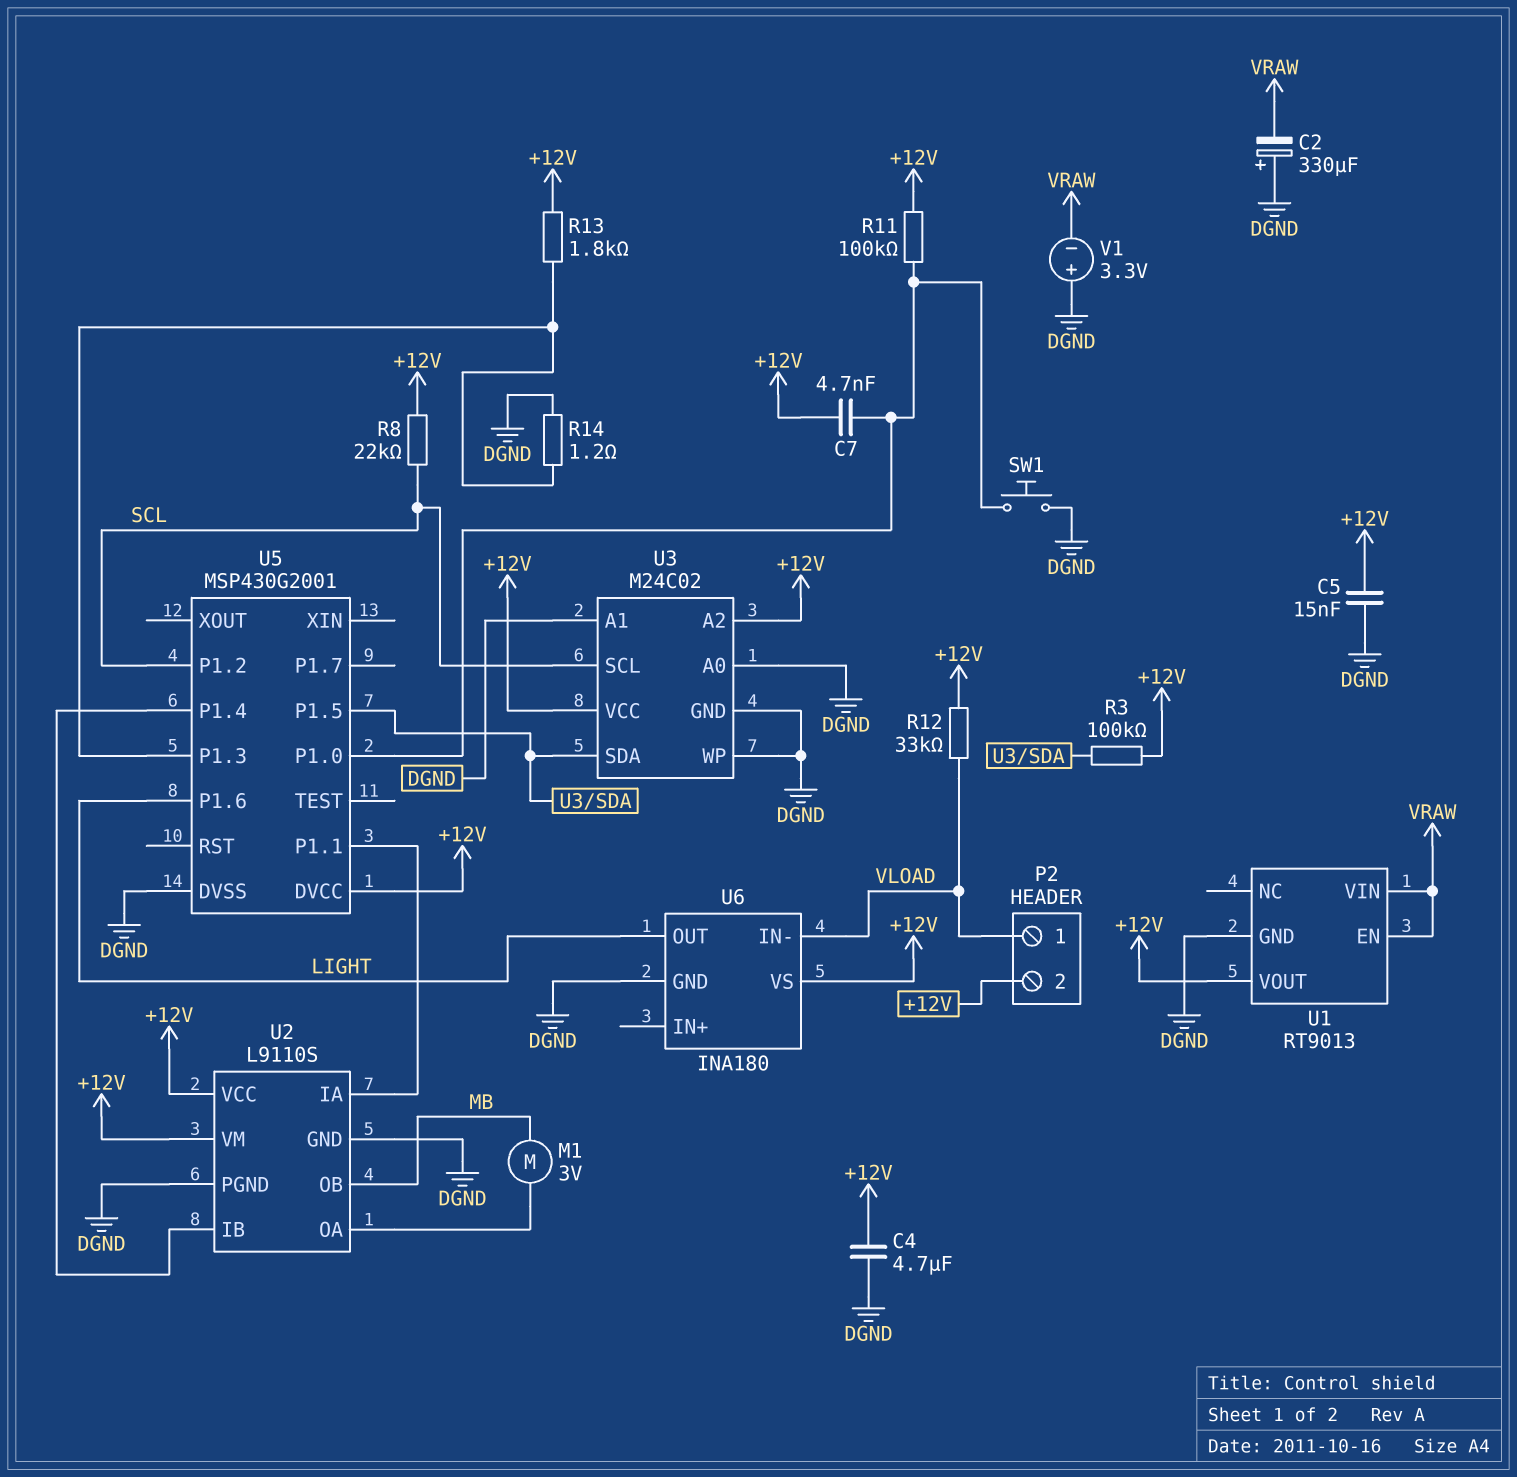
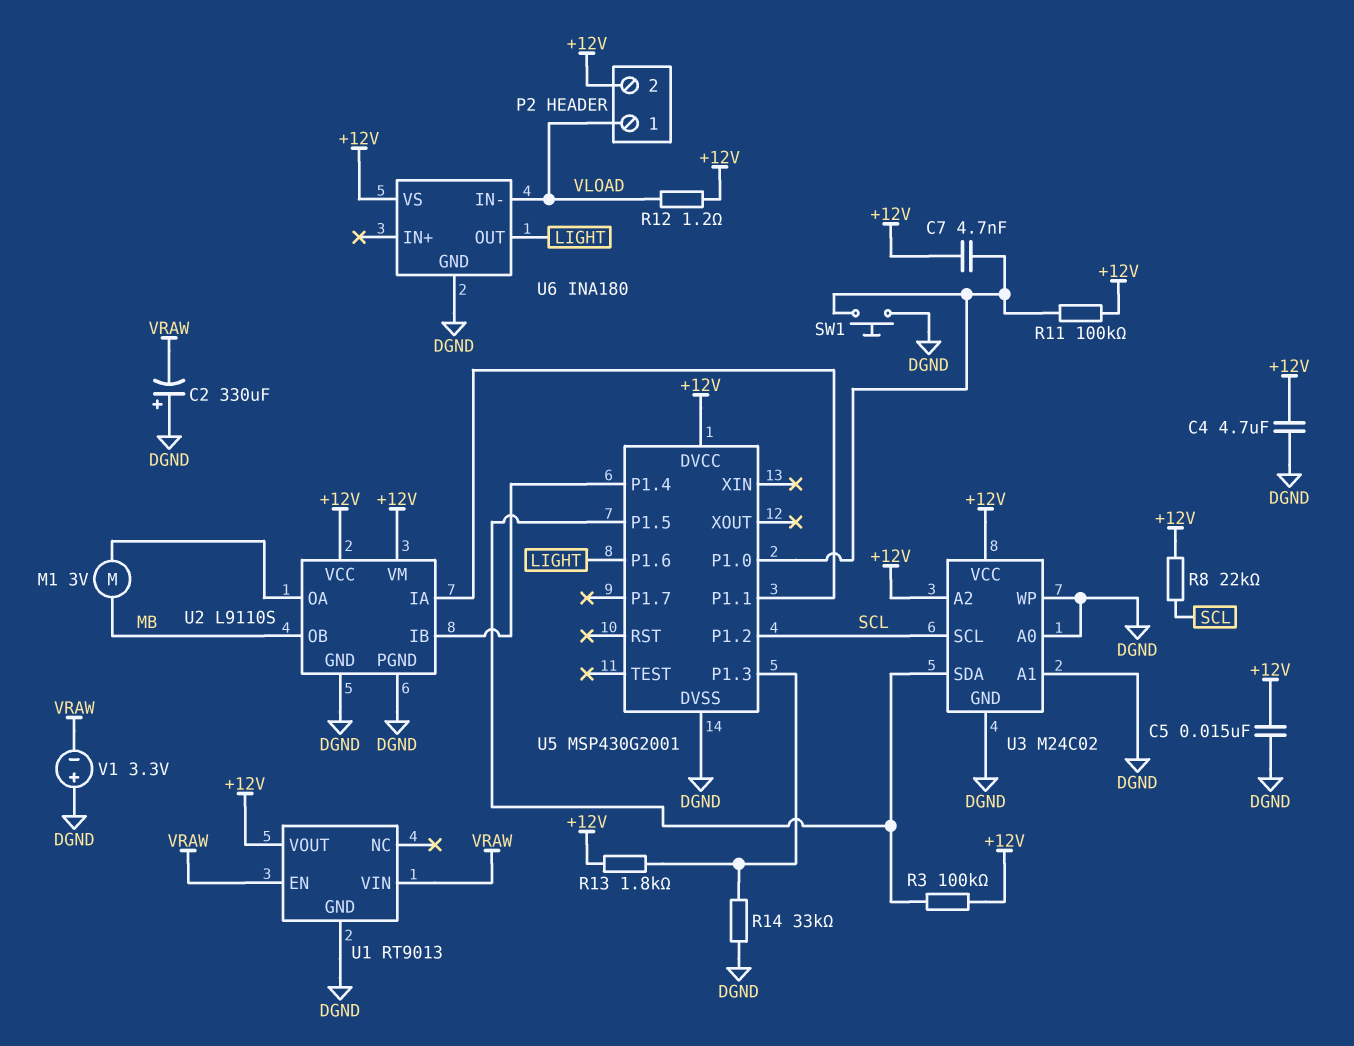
R12: 33k (+12V, VLOAD) -> 1.2 (+12V, VLOAD)
R14: 1.2 (DGND, U5/P1.3) -> 33k (DGND, U5/P1.3)

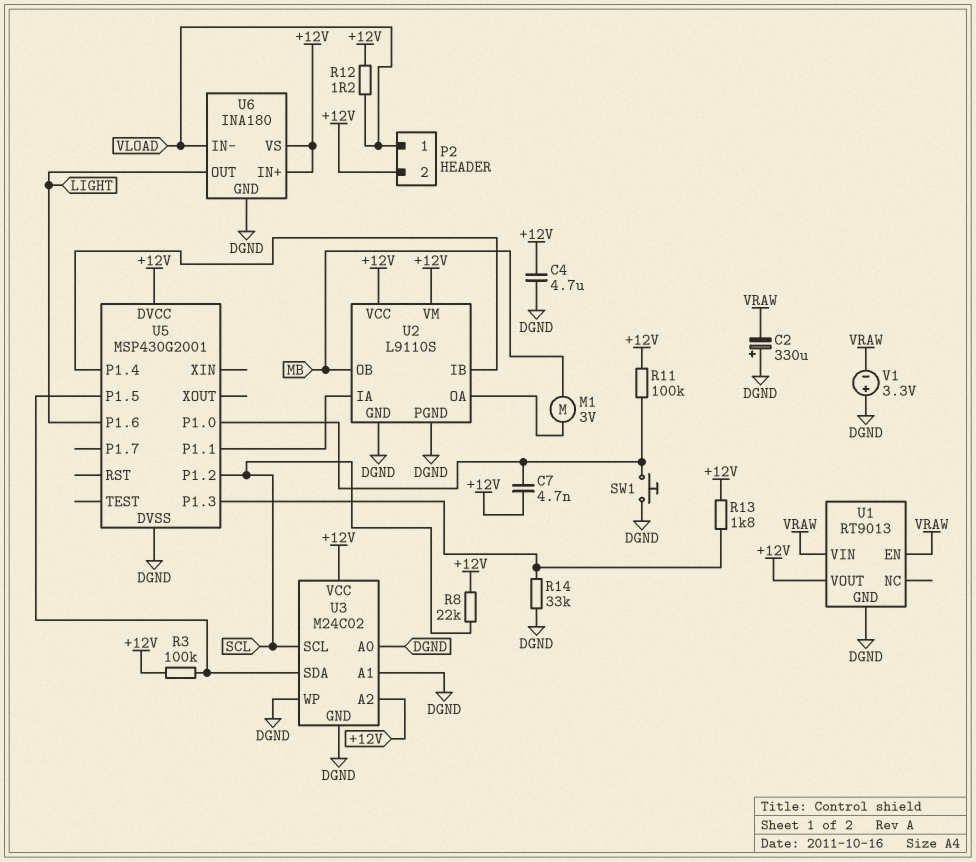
C5: 15nF (+12V, DGND) -> none
U6 pin IN+: none -> +12V

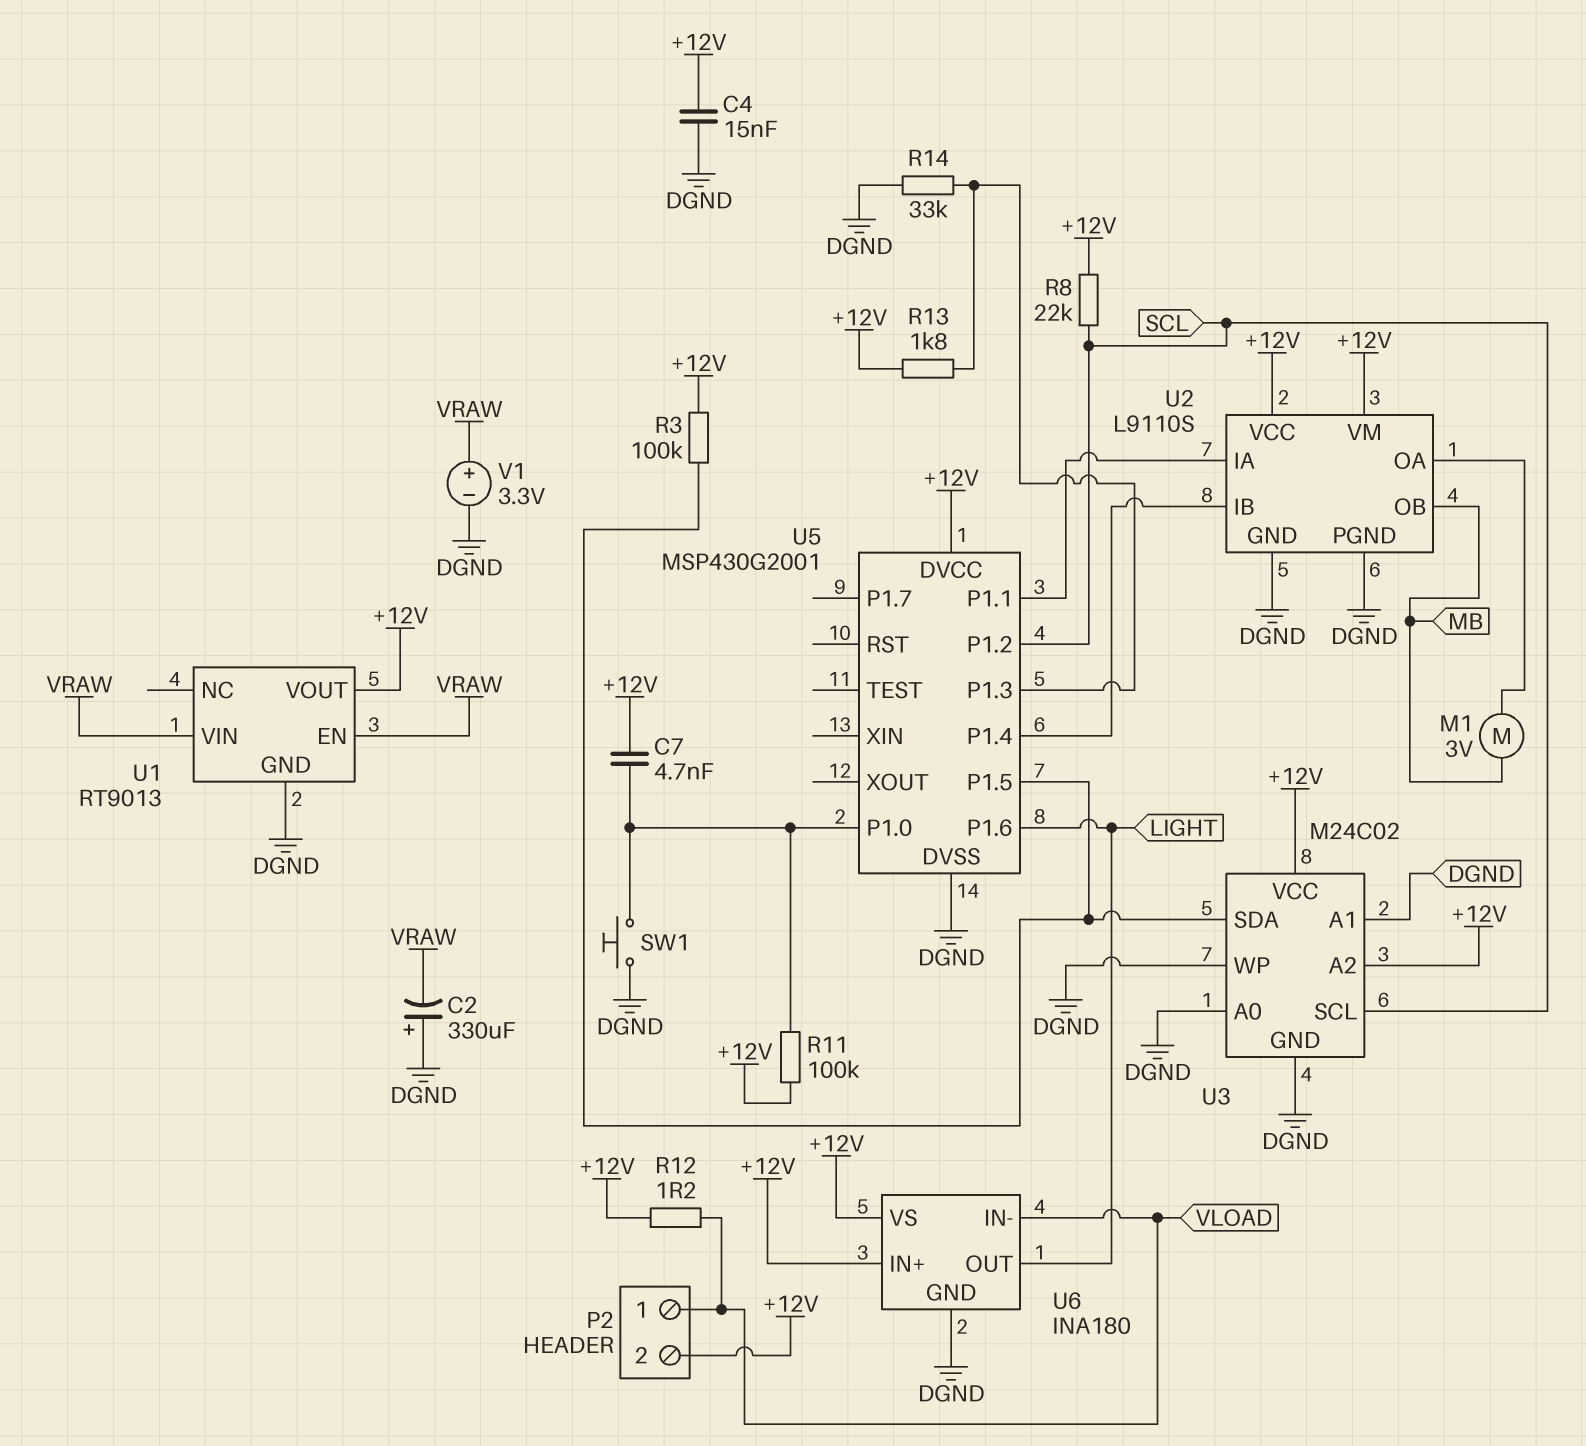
C4: 4.7uF (+12V, DGND) -> 15nF (+12V, DGND)
V1: 3.3V (plus DGND, minus VRAW) -> 3.3V (plus VRAW, minus DGND)

